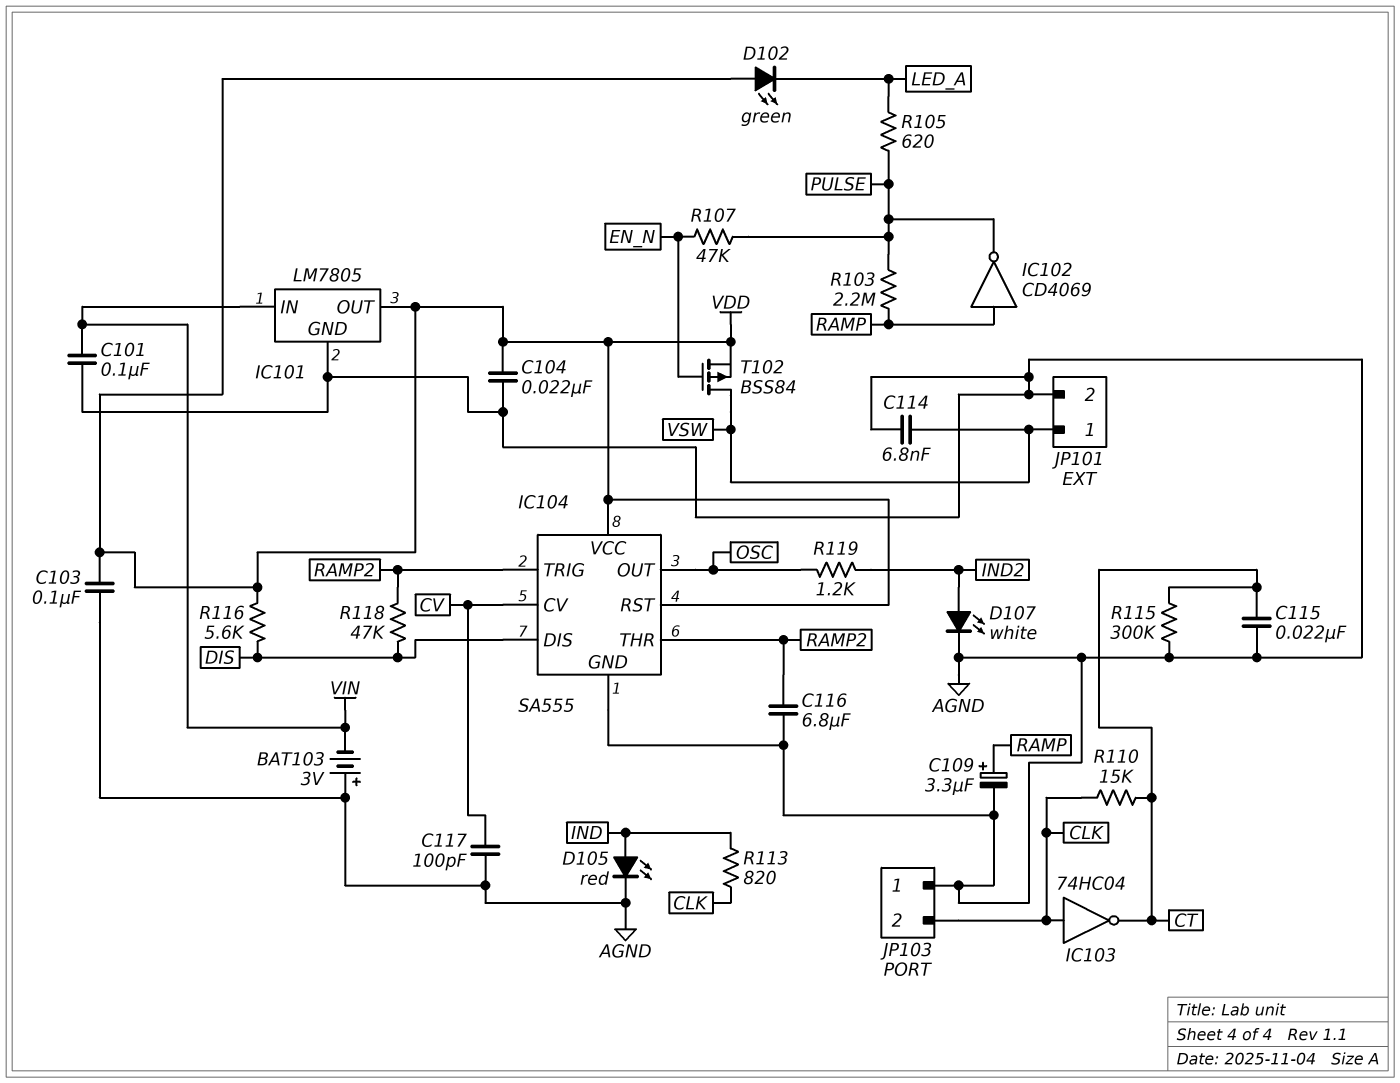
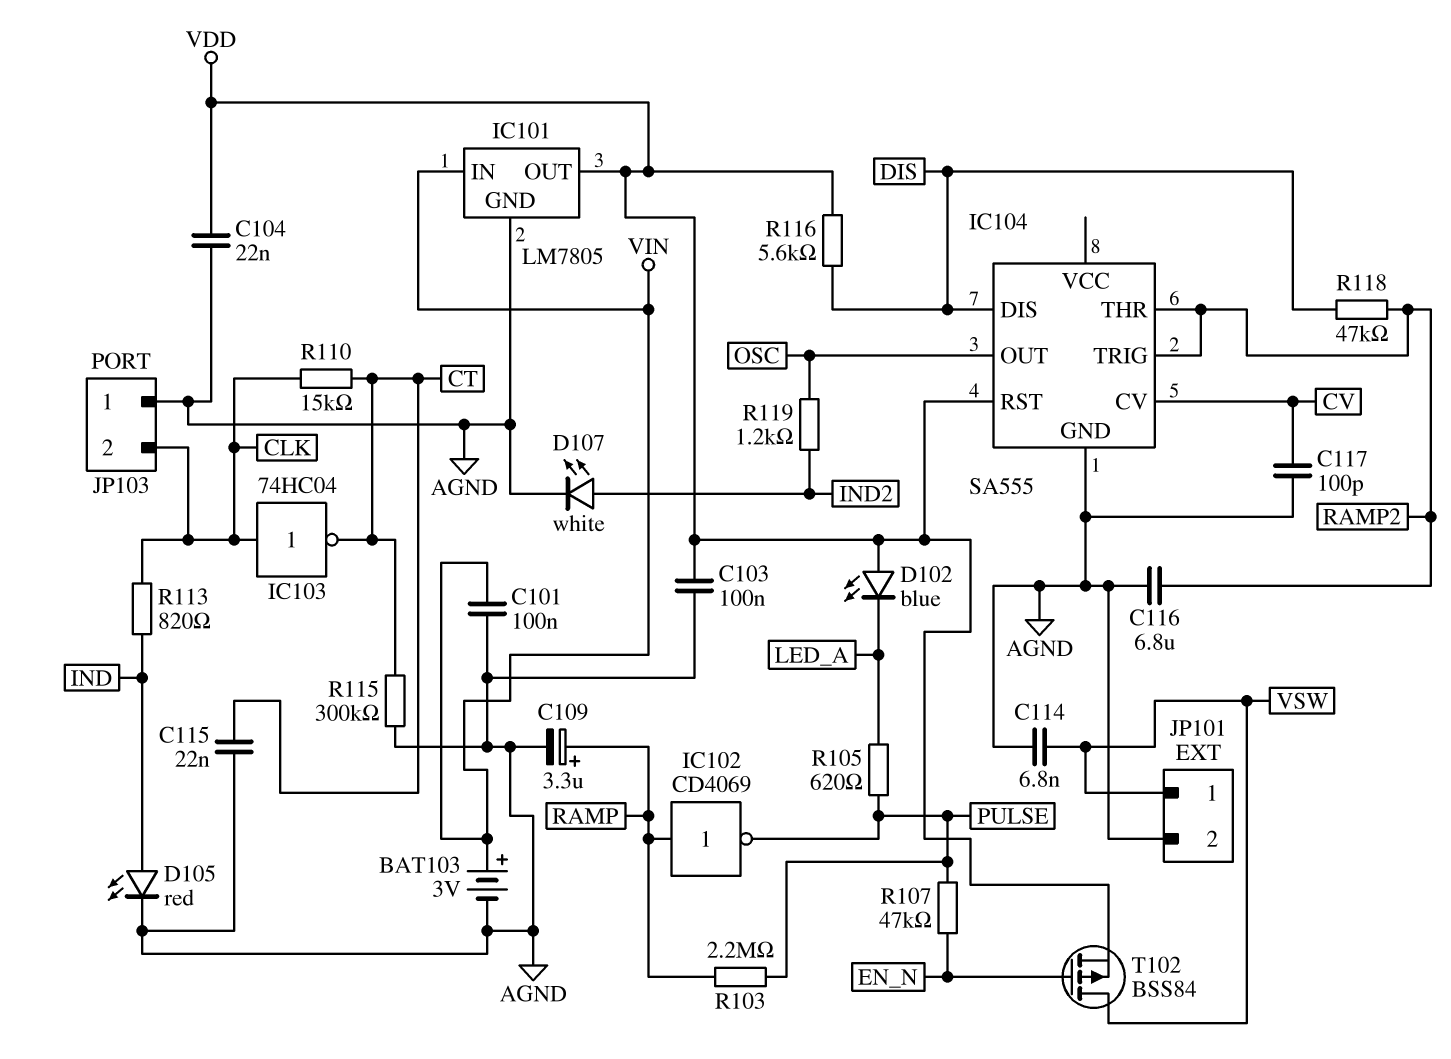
BAT103: 3V (plus AGND, minus VIN) -> 3V (plus VIN, minus AGND)
D102: LED green (A VDD, K LED_A) -> LED blue (A VDD, K LED_A)
IC104 pin VCC: VDD -> none

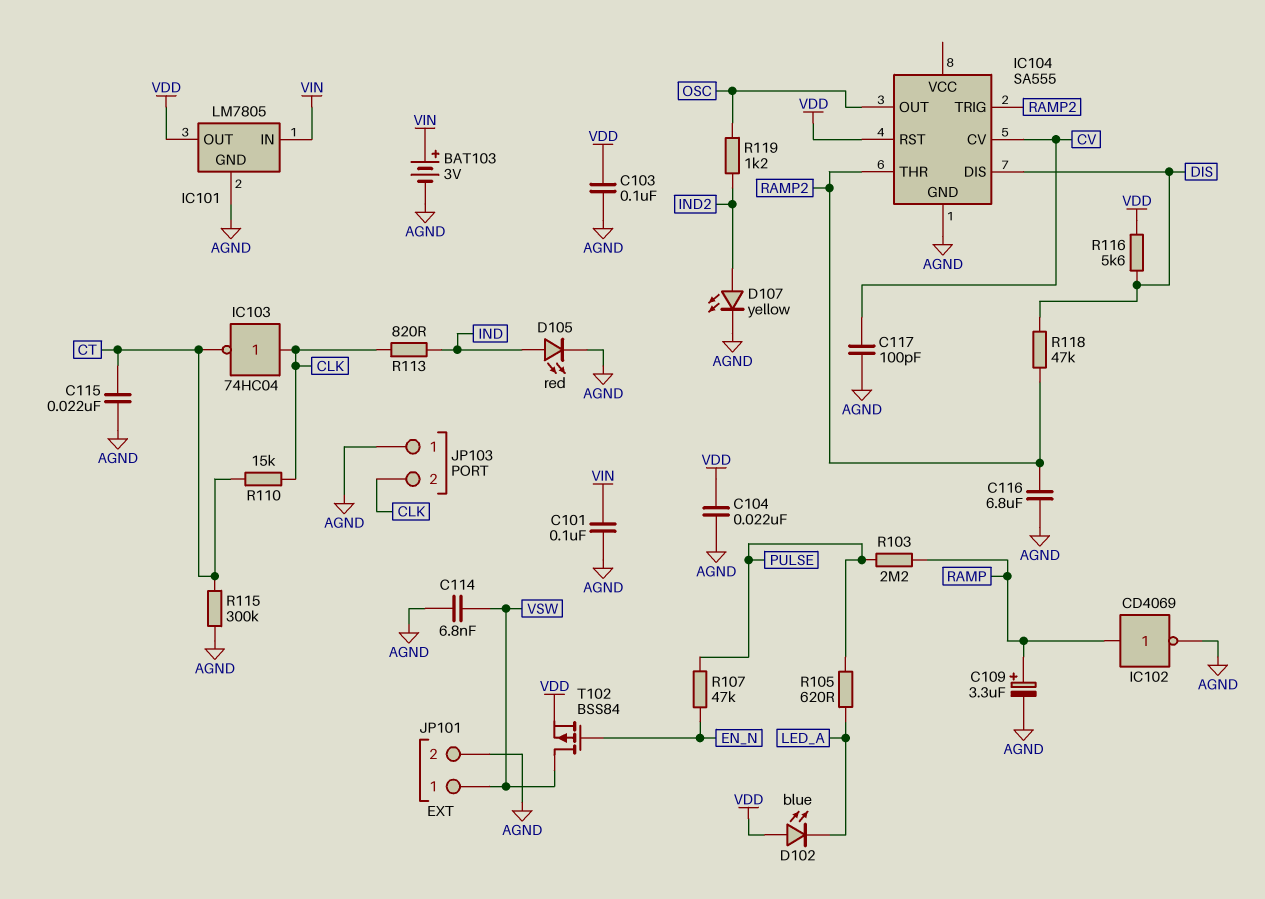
D107: LED white (A IND2, K AGND) -> LED yellow (A IND2, K AGND)
IC102: NOT CD4069 (in RAMP, out PULSE) -> NOT CD4069 (in RAMP, out AGND)

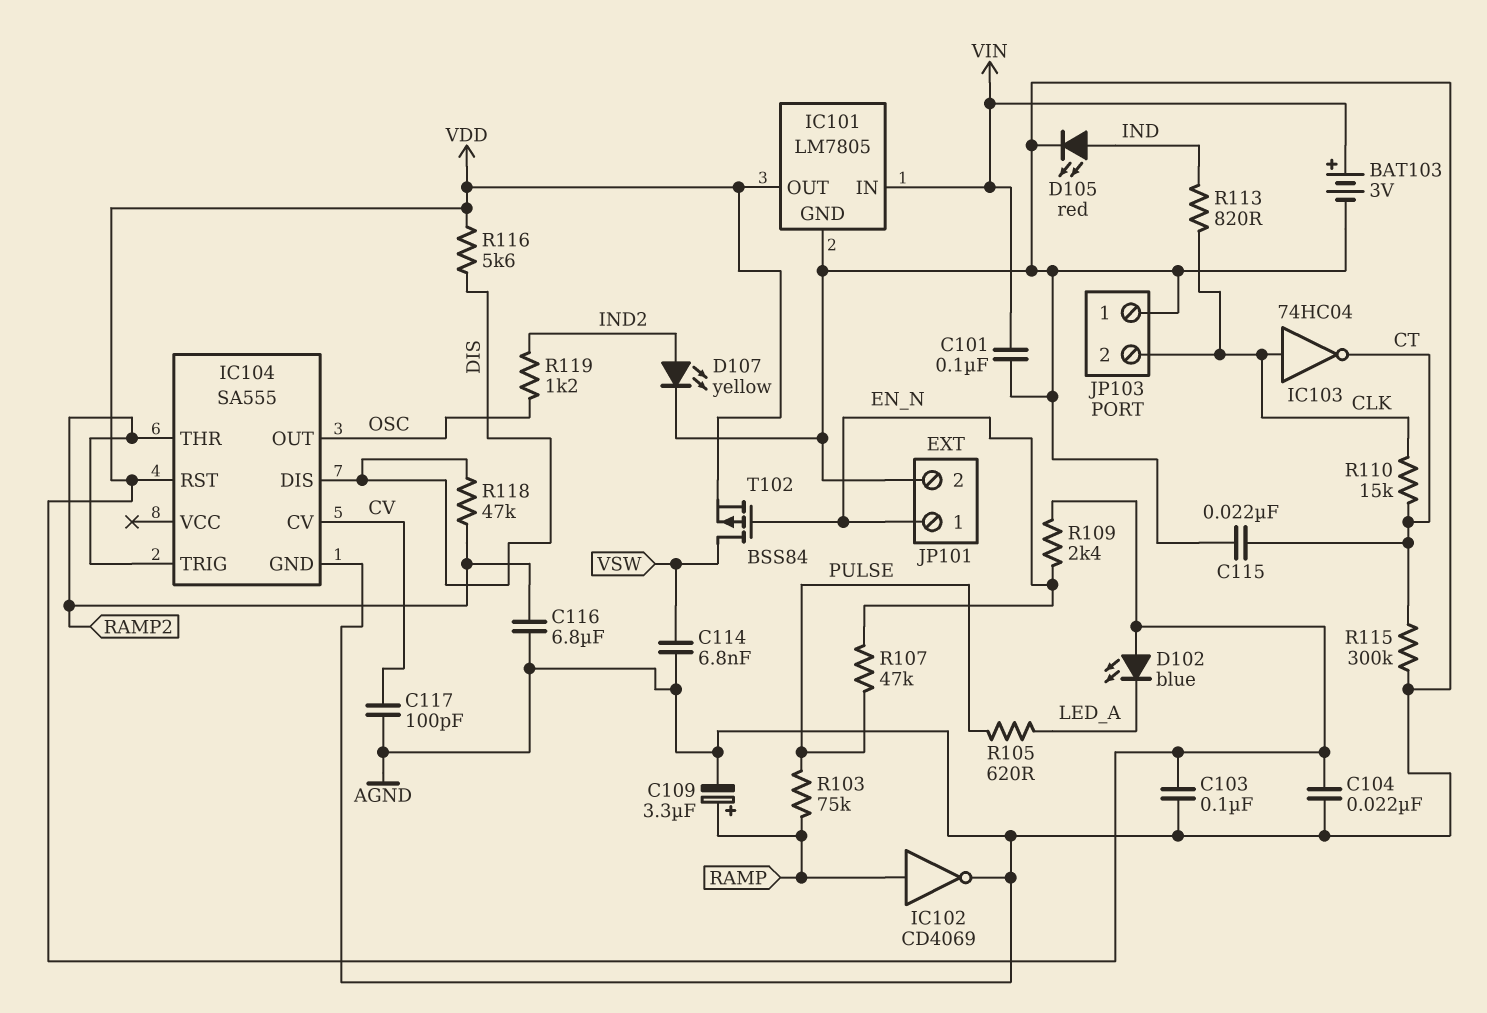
JP101 pin 1: VSW -> EN_N
R103: 2.2M (PULSE, RAMP) -> 75k (PULSE, RAMP)
R109: none -> 2.4k (EN_N, VDD)

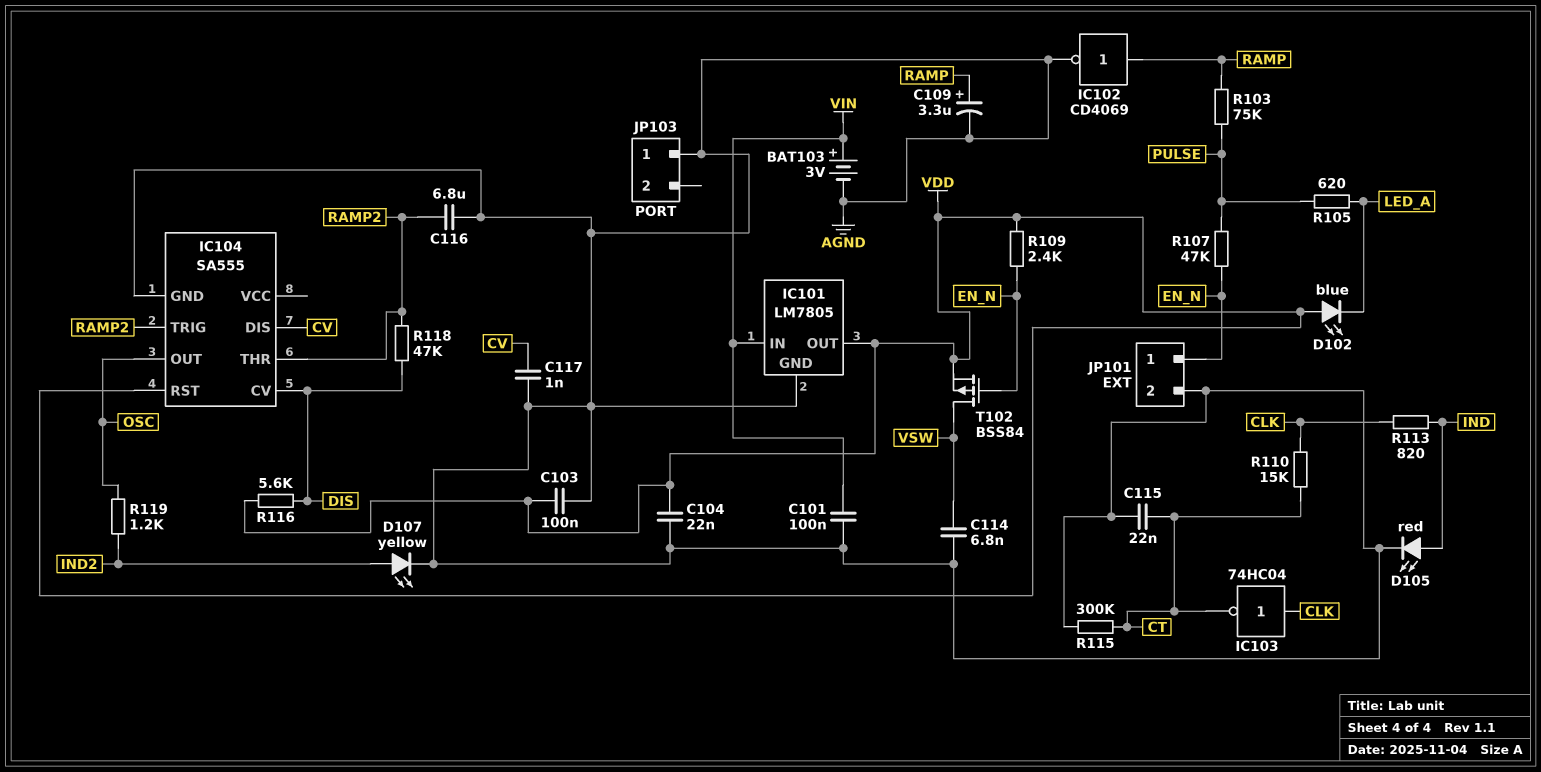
C117: 100pF (AGND, CV) -> 1nF (AGND, CV)
IC104 pin CV: CV -> DIS
IC104 pin DIS: DIS -> CV
JP103 pin 2: CLK -> none

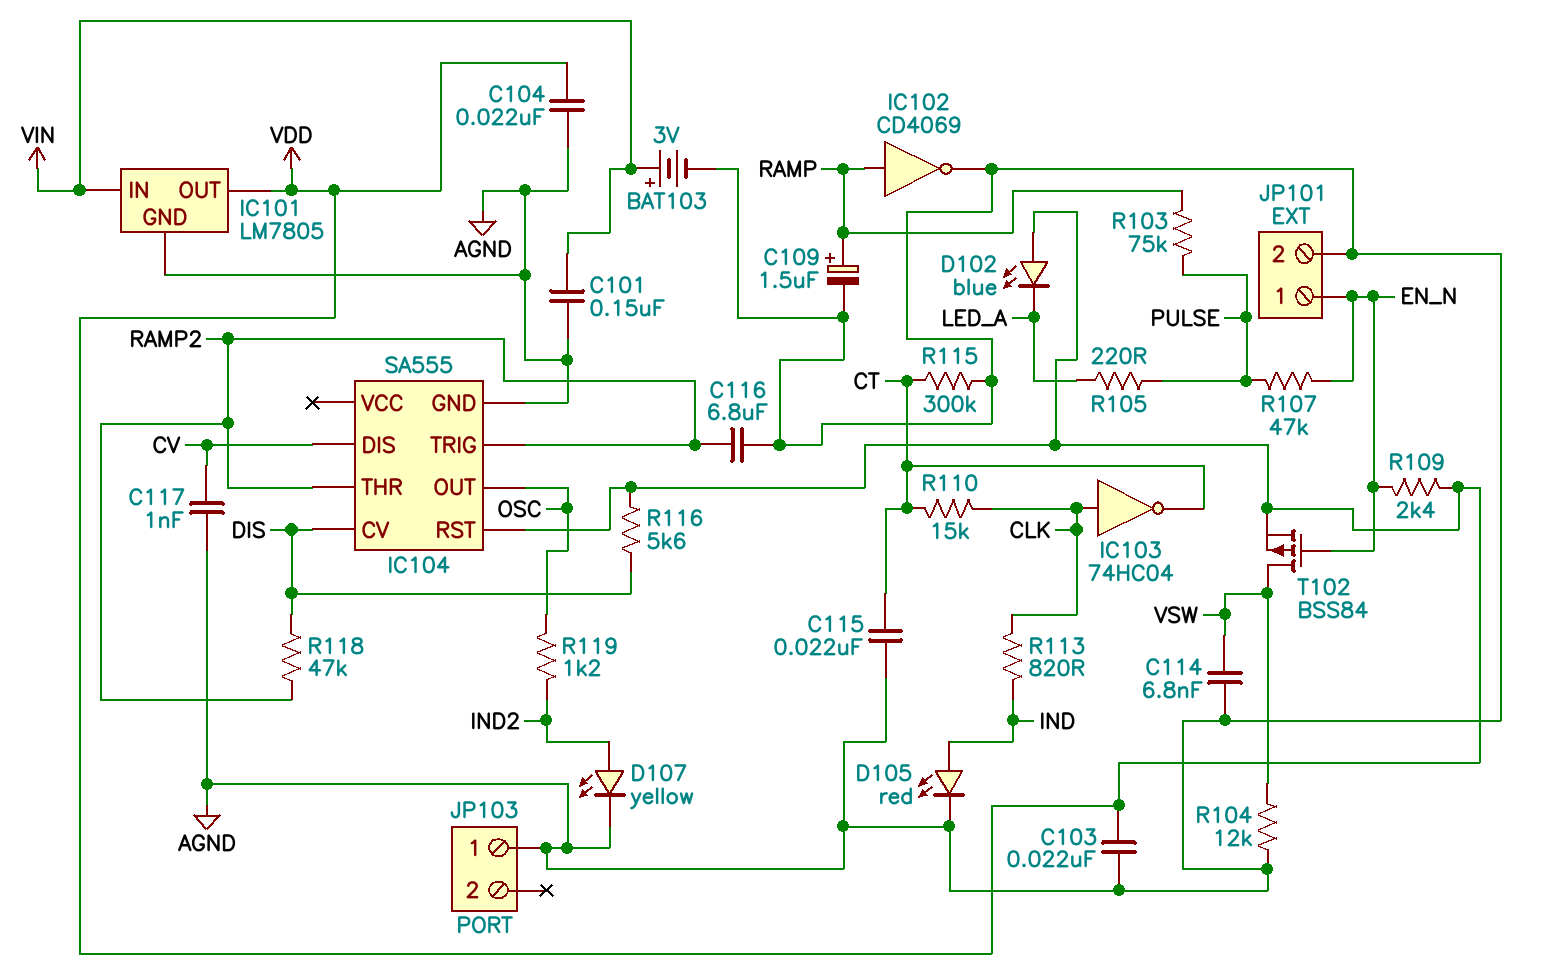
C101: 100nF (AGND, VIN) -> 150nF (AGND, VIN)
C103: 100nF (AGND, VDD) -> 22nF (AGND, VDD)
C109: 3.3uF (plus RAMP, minus AGND) -> 1.5uF (plus RAMP, minus AGND)
R104: none -> 12k (AGND, VSW)
R105: 620 (LED_A, PULSE) -> 220 (LED_A, PULSE)

